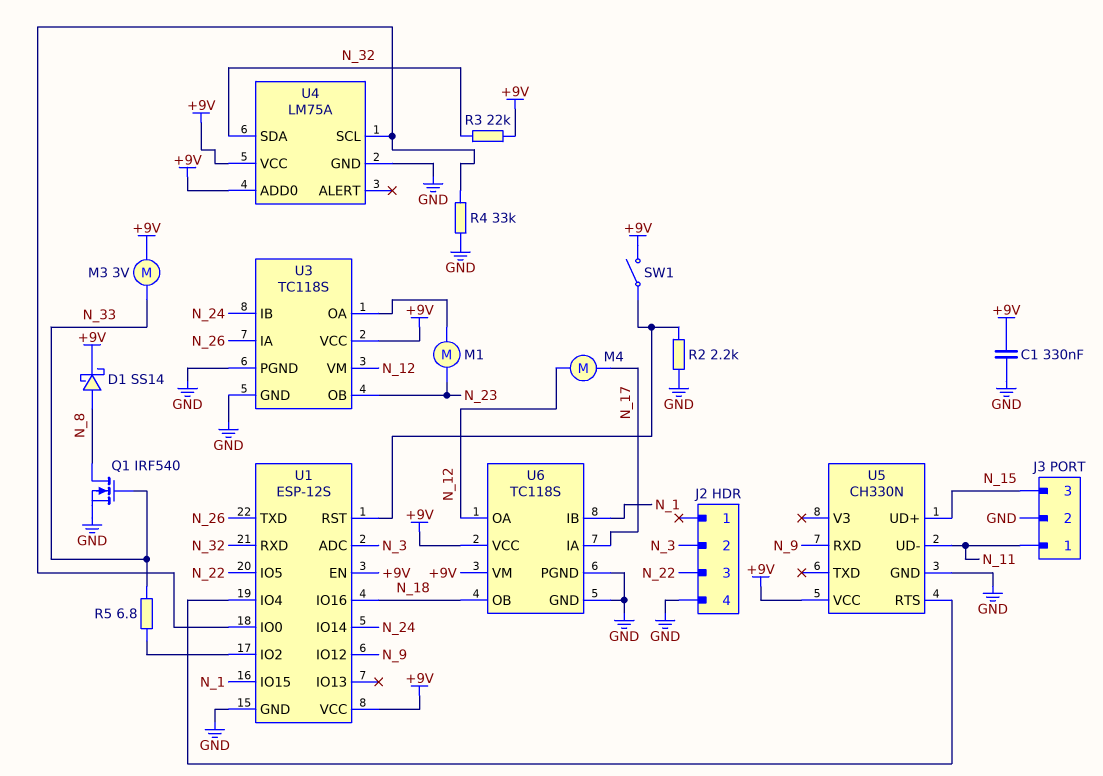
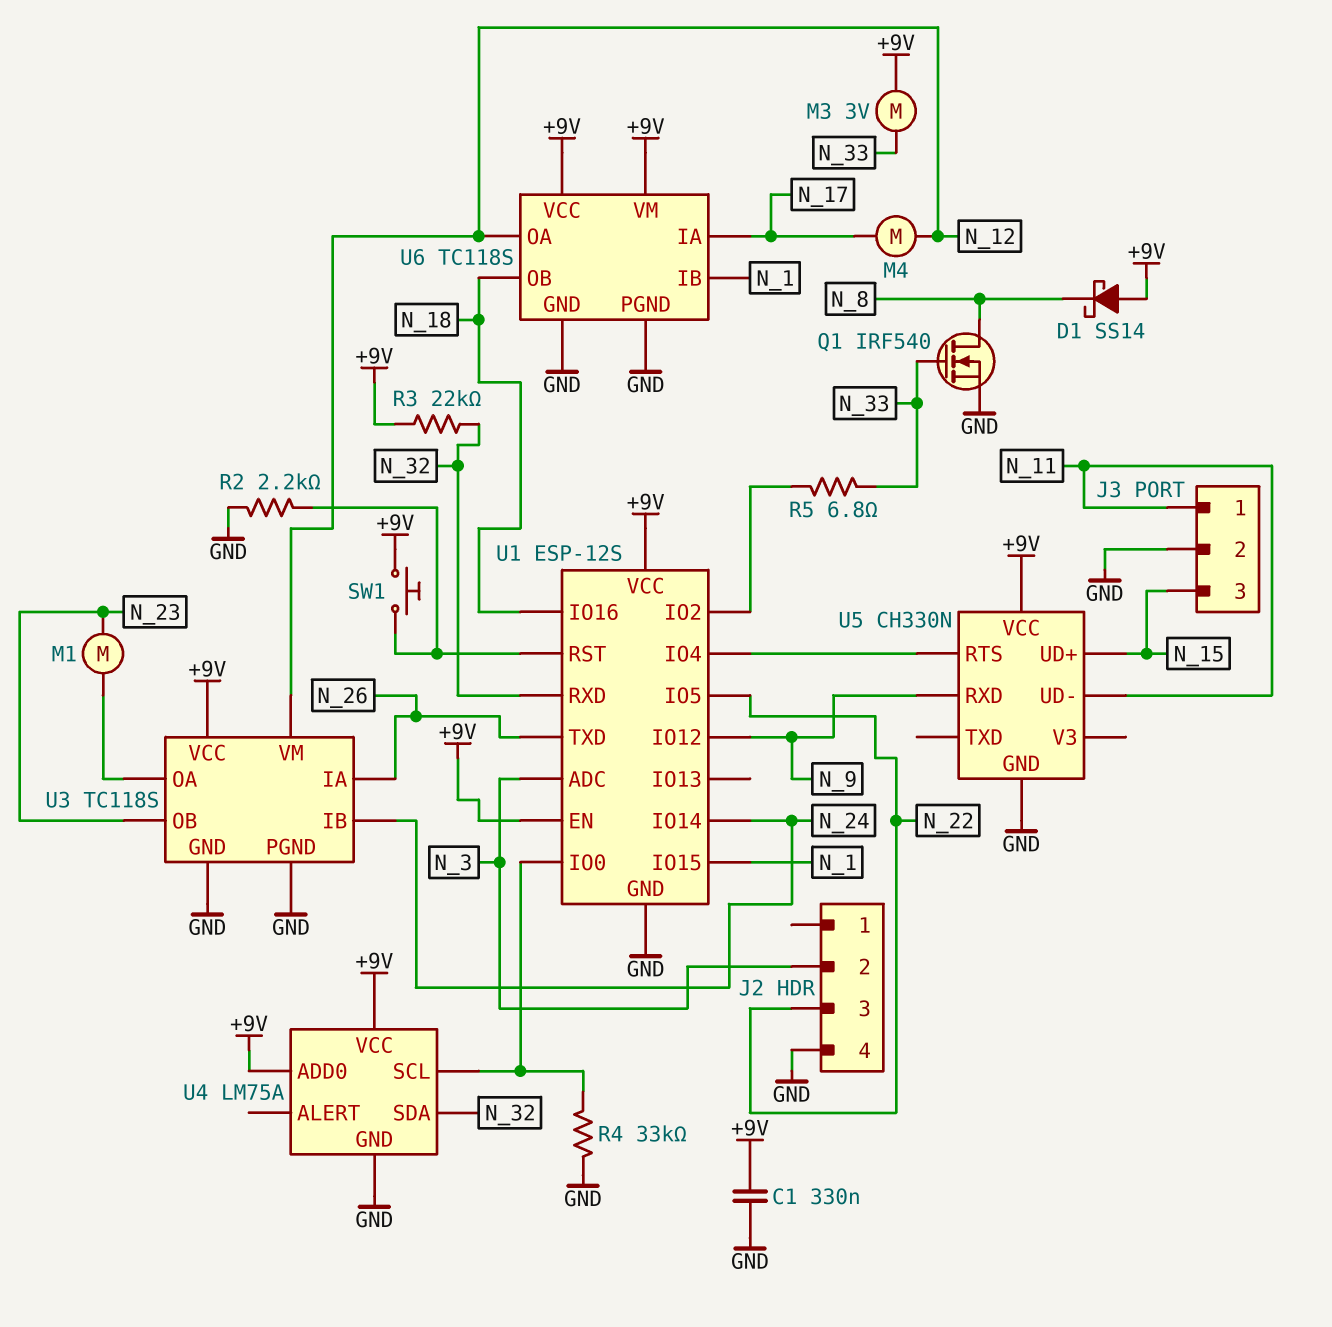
D1: schottky SS14 (A N_8, K +9V) -> schottky SS14 (A +9V, K N_8)
SW1: switch (+9V, U1/RST) -> button (+9V, U1/RST)

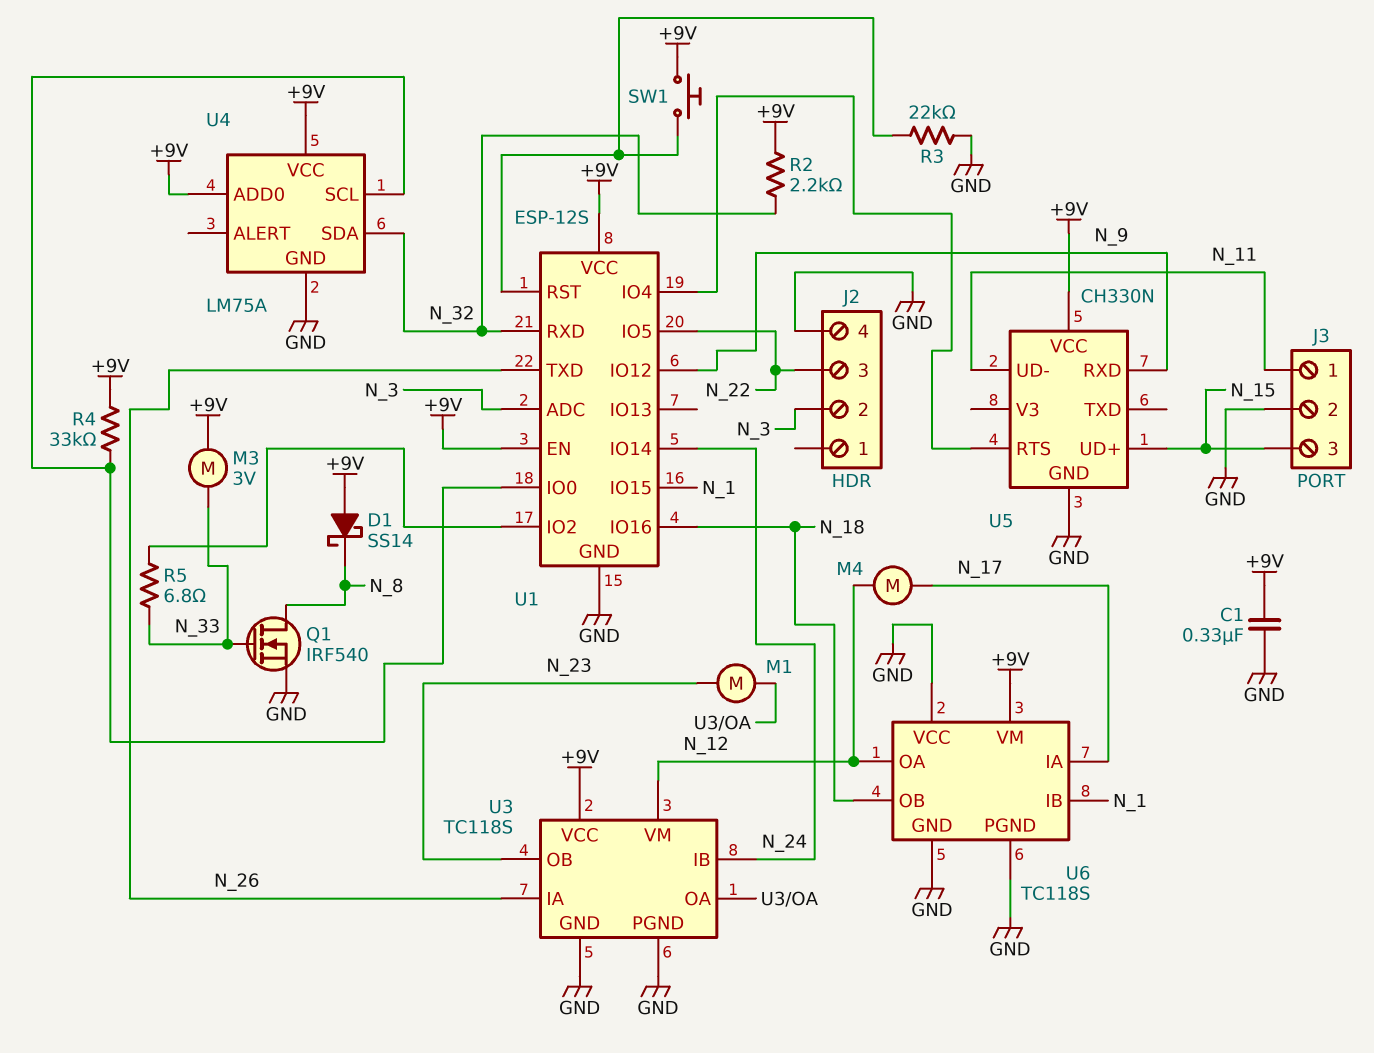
R2: 2.2k (GND, U1/RST) -> 2.2k (+9V, N_32)
R3: 22k (+9V, N_32) -> 22k (GND, U1/RST)
R4: 33k (GND, U1/IO0) -> 33k (+9V, U1/IO0)
U6 pin VCC: +9V -> GND

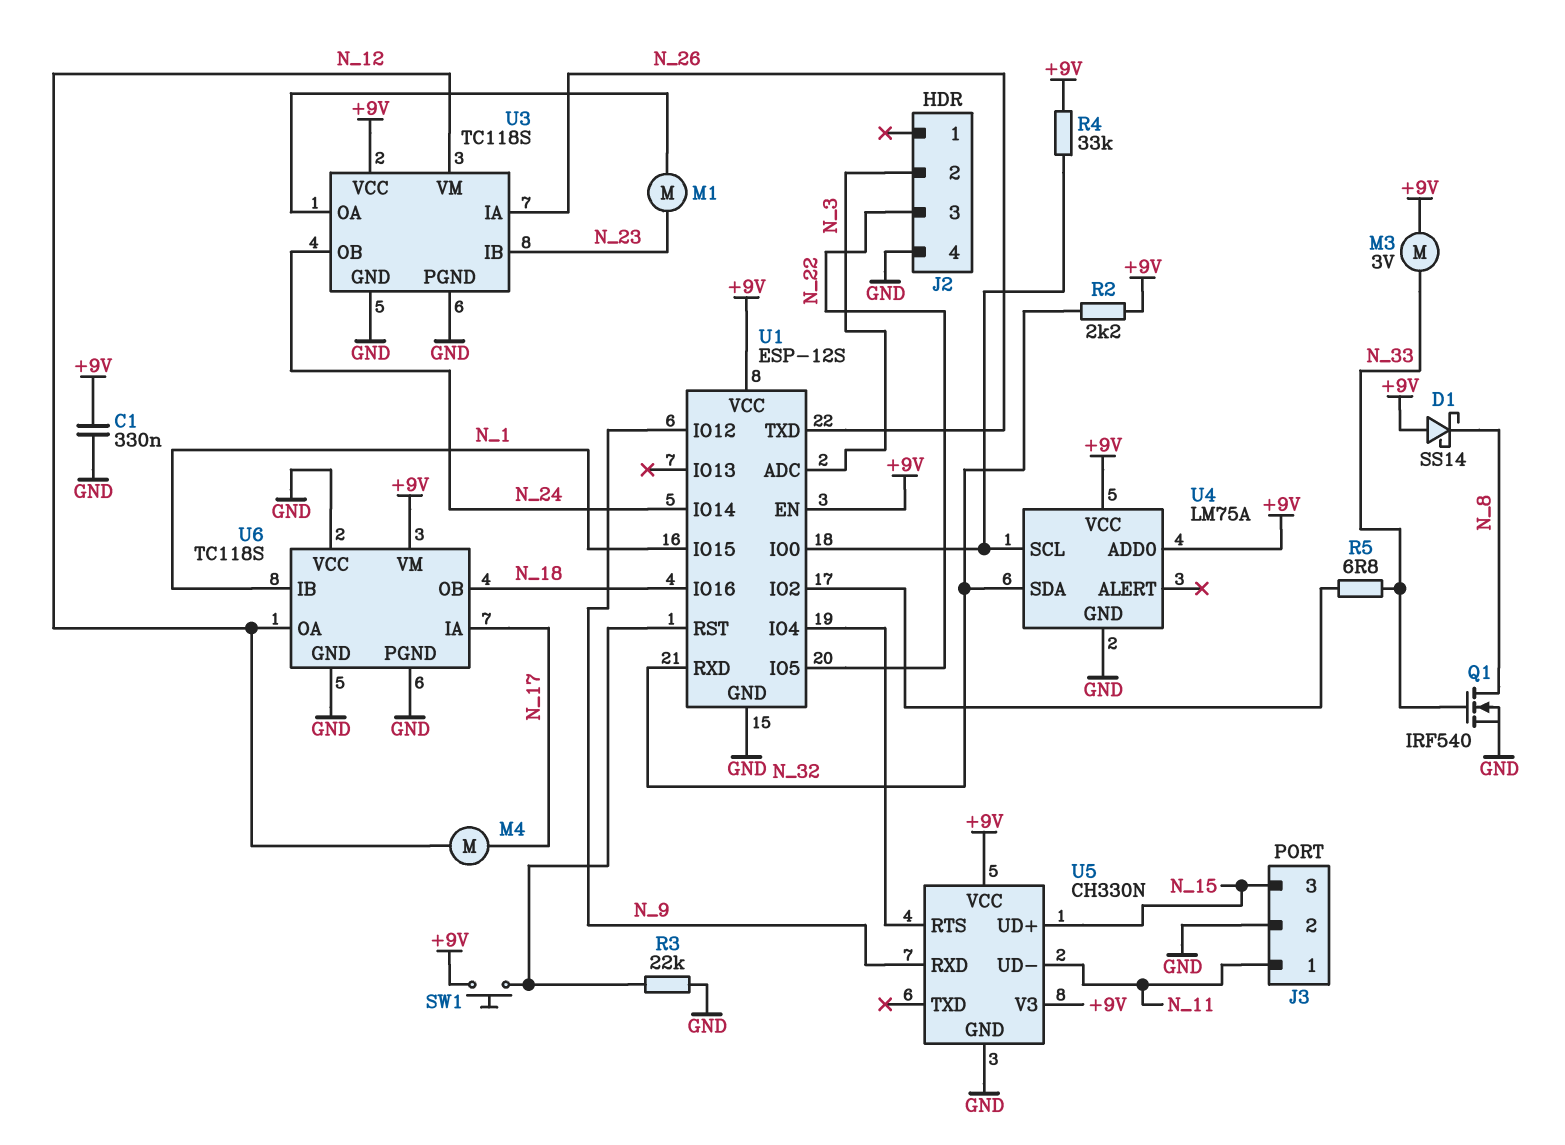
U3 pin IB: N_24 -> N_23
U3 pin OB: N_23 -> N_24
U5 pin V3: none -> +9V

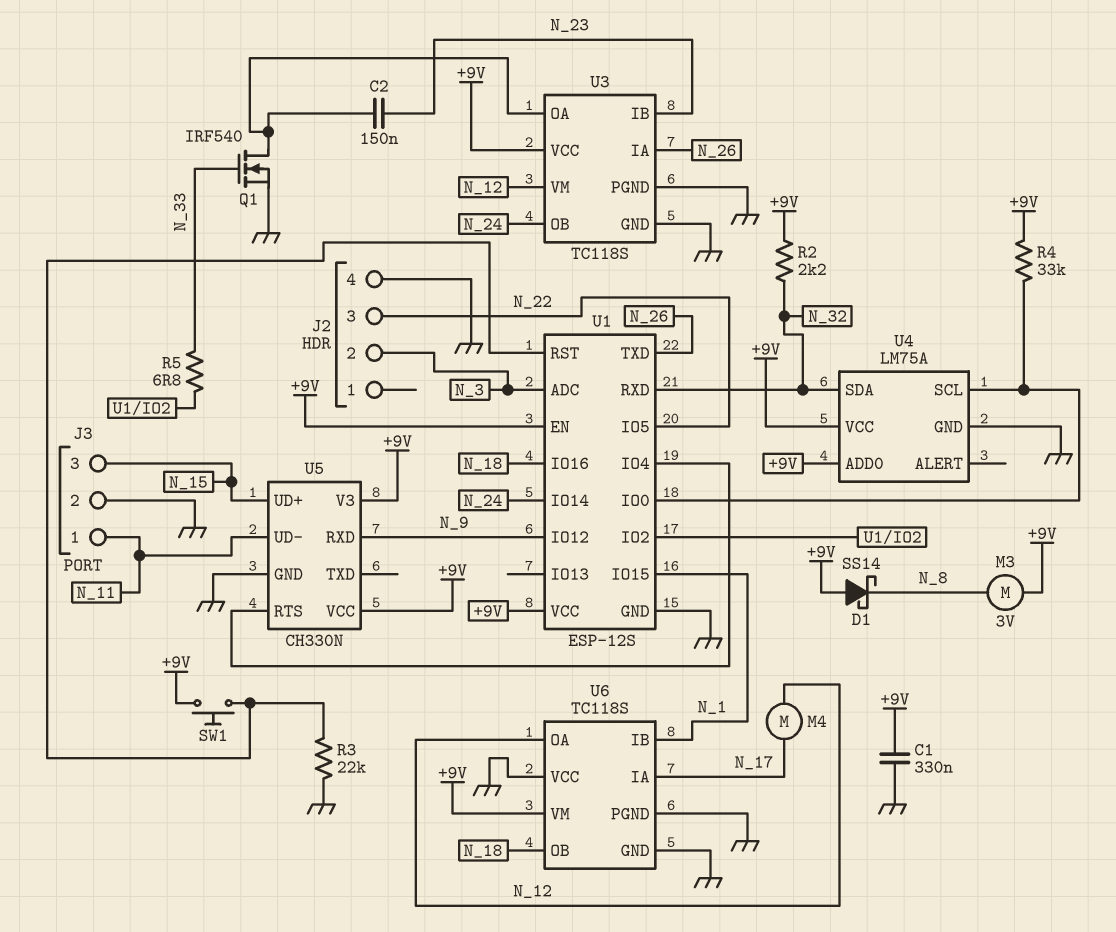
C2: none -> 150nF (N_23, U3/OA)
M1: motor (N_23, U3/OA) -> none
M3: motor 3V (+9V, N_33) -> motor 3V (+9V, N_8)
Q1: NMOS IRF540 (G N_33, D N_8, S GND) -> NMOS IRF540 (G N_33, D U3/OA, S GND)

